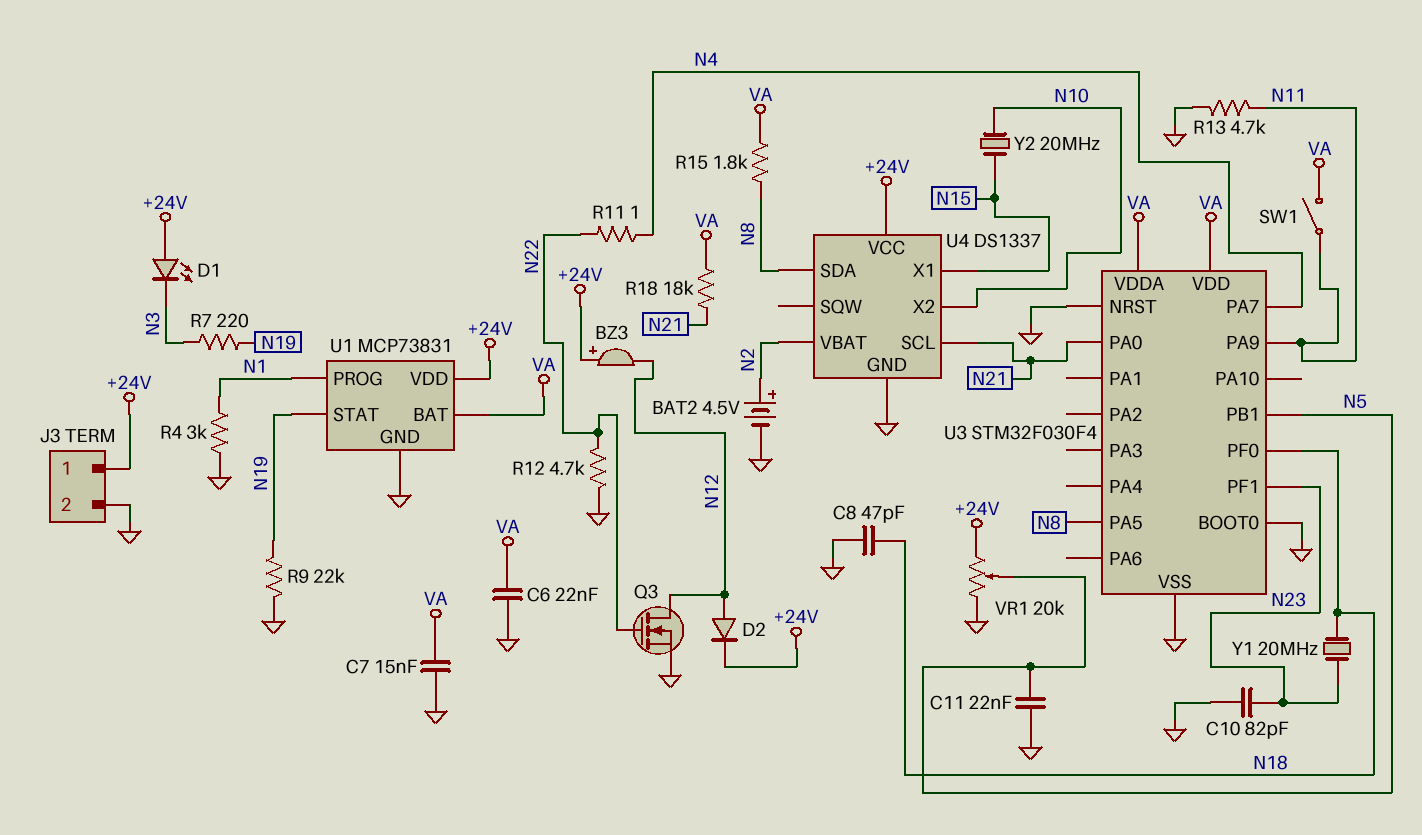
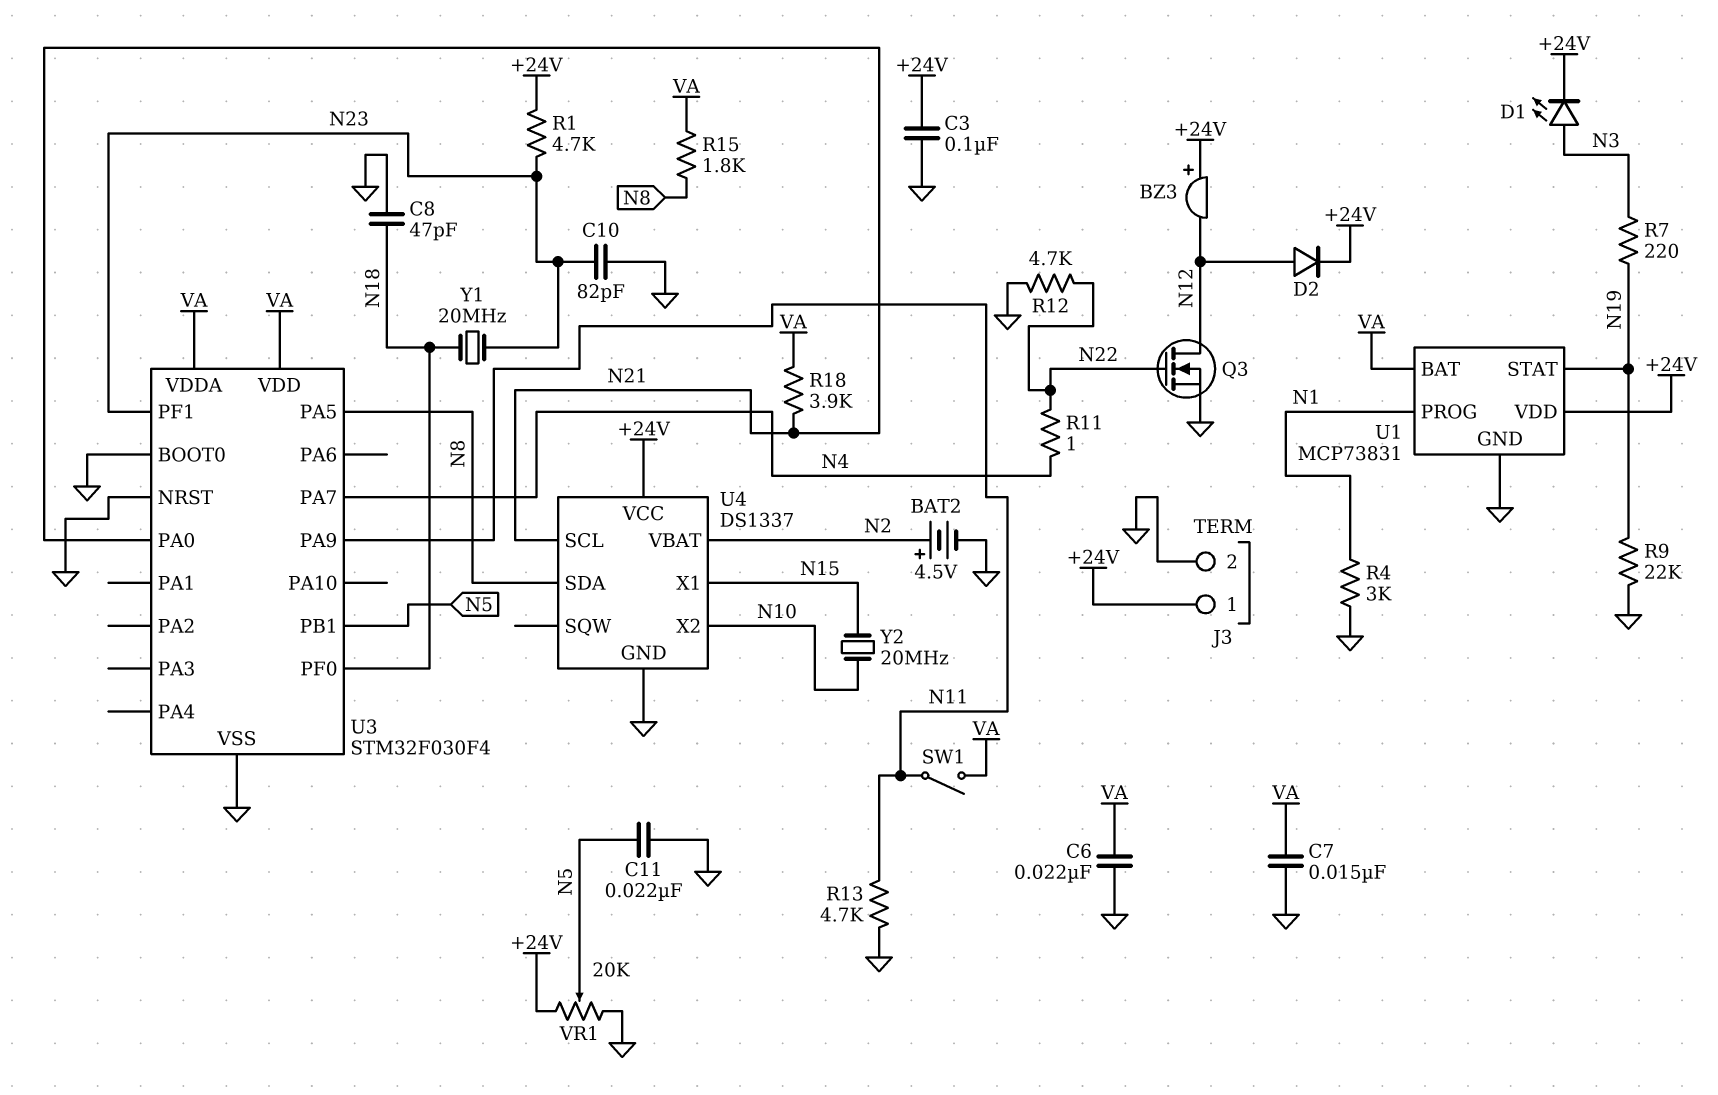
C3: none -> 100nF (+24V, GND)
D1: LED (A +24V, K N3) -> LED (A N3, K +24V)
R1: none -> 4.7k (+24V, N23)
R18: 18k (N21, VA) -> 3.9k (N21, VA)

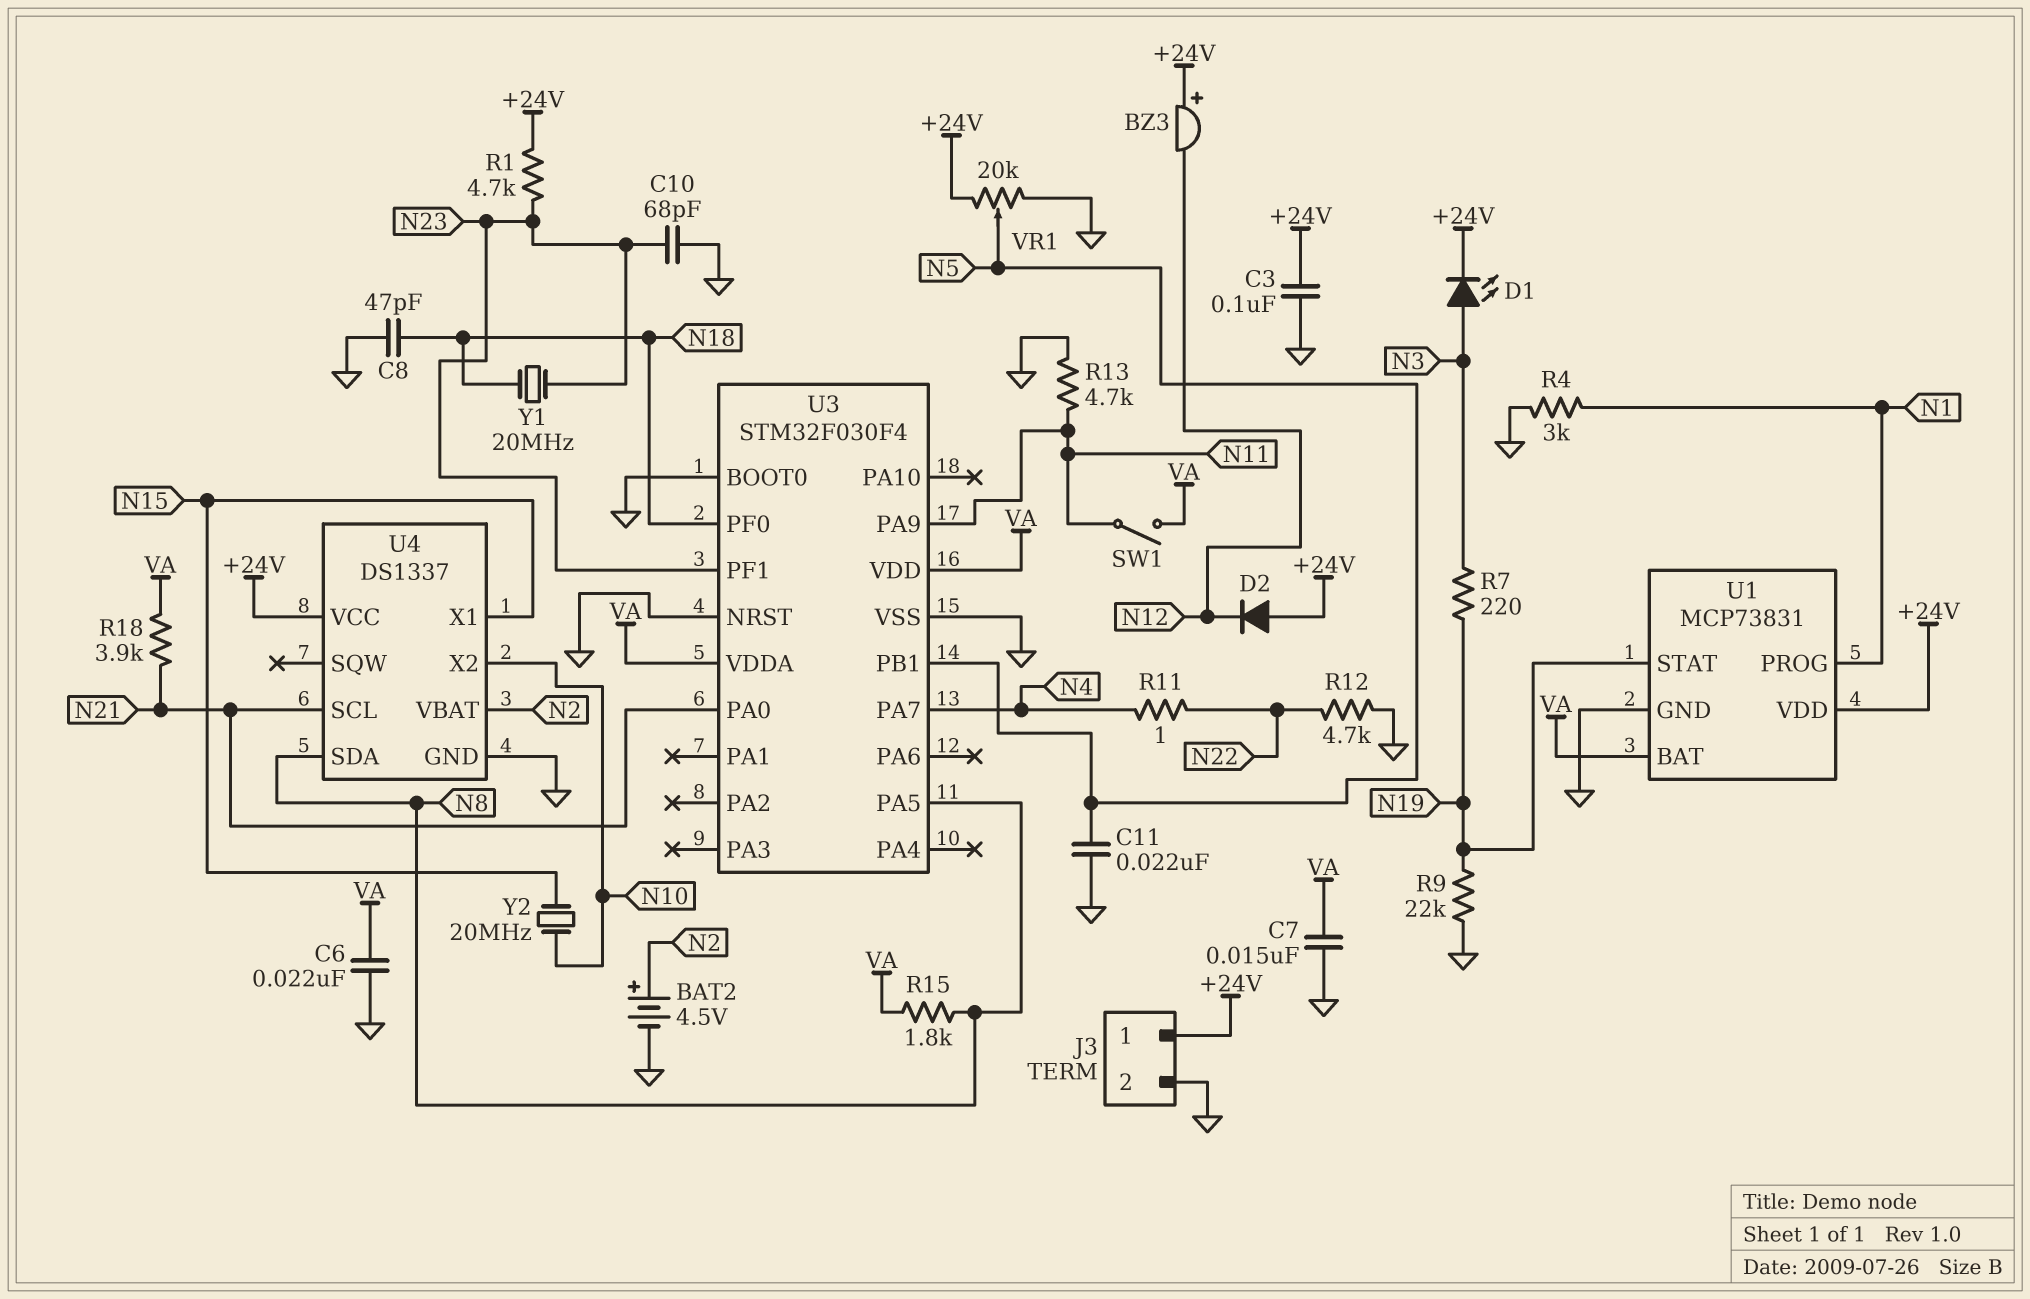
C10: 82pF (GND, N23) -> 68pF (GND, N23)
D2: diode (A N12, K +24V) -> diode (A +24V, K N12)
Q3: NMOS (G N22, D N12, S GND) -> none

